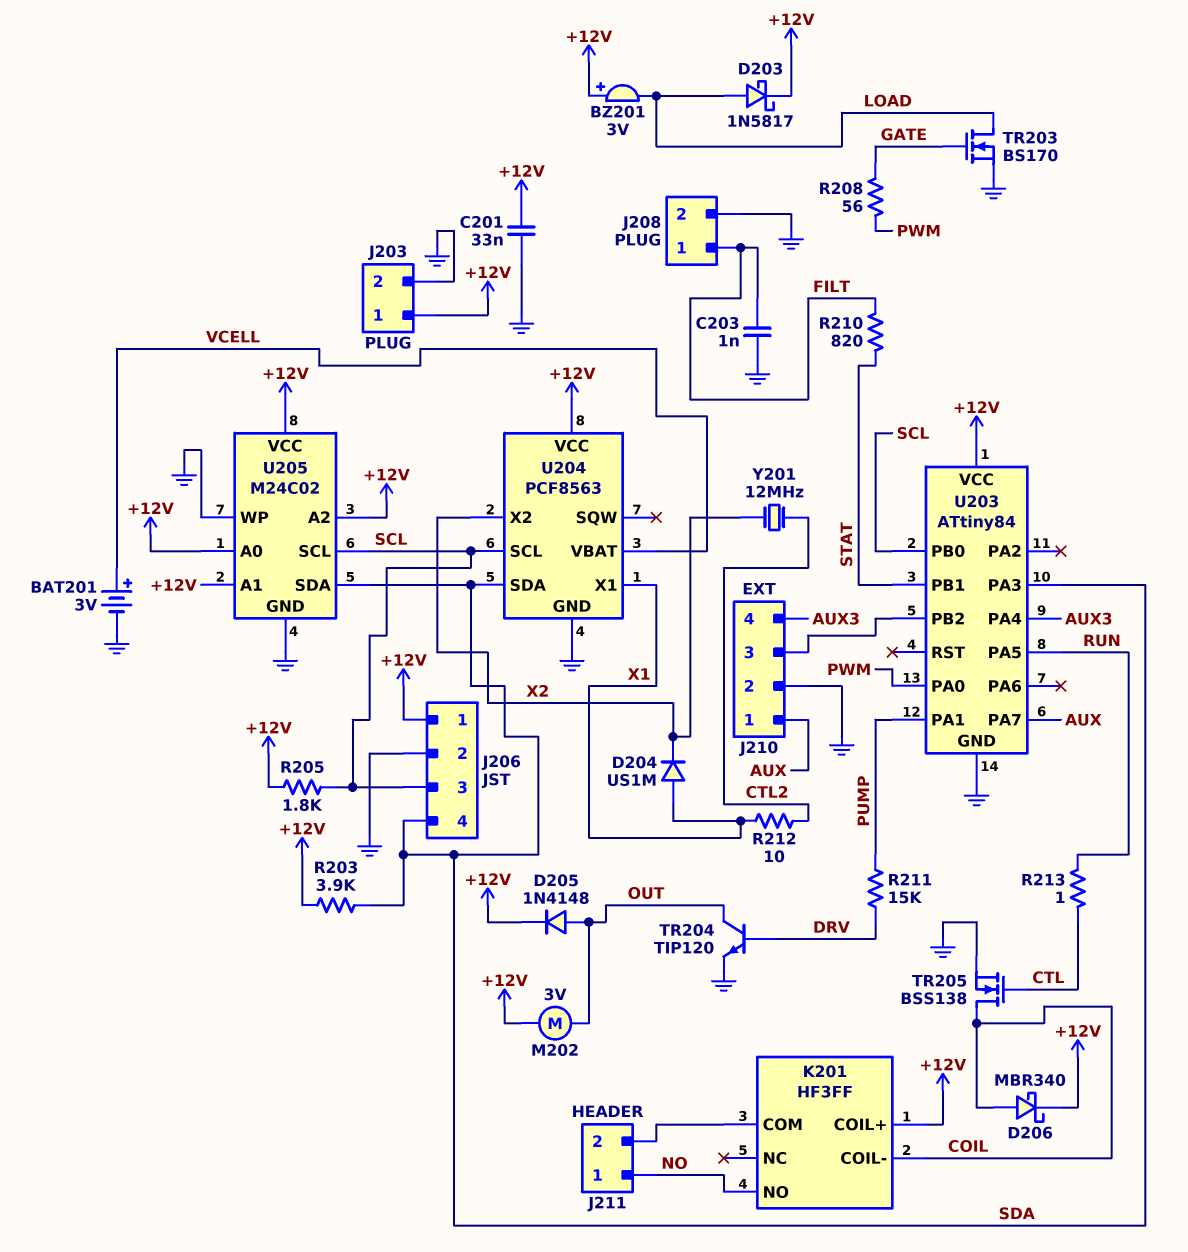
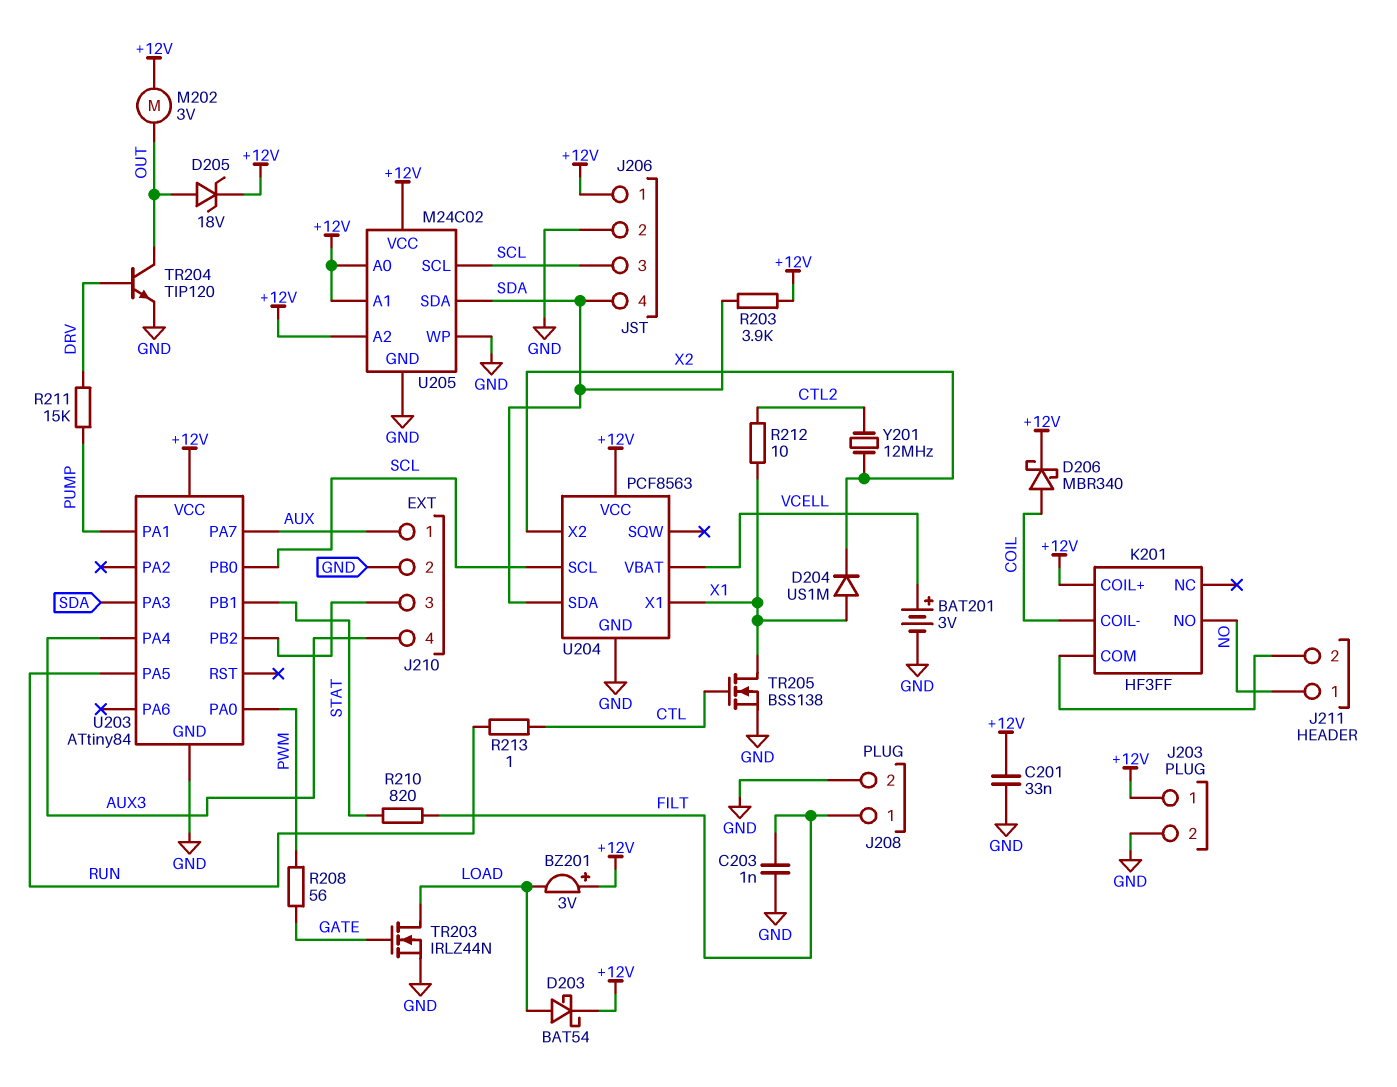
D203: schottky 1N5817 (A LOAD, K +12V) -> schottky BAT54 (A LOAD, K +12V)
D205: diode 1N4148 (A OUT, K +12V) -> zener 18V (A OUT, K +12V)
R205: 1.8k (+12V, SCL) -> none
TR203: NMOS BS170 (G GATE, D LOAD, S GND) -> NMOS IRLZ44N (G GATE, D LOAD, S GND)
TR205: NMOS BSS138 (G CTL, D COIL, S GND) -> NMOS BSS138 (G CTL, D X1, S GND)

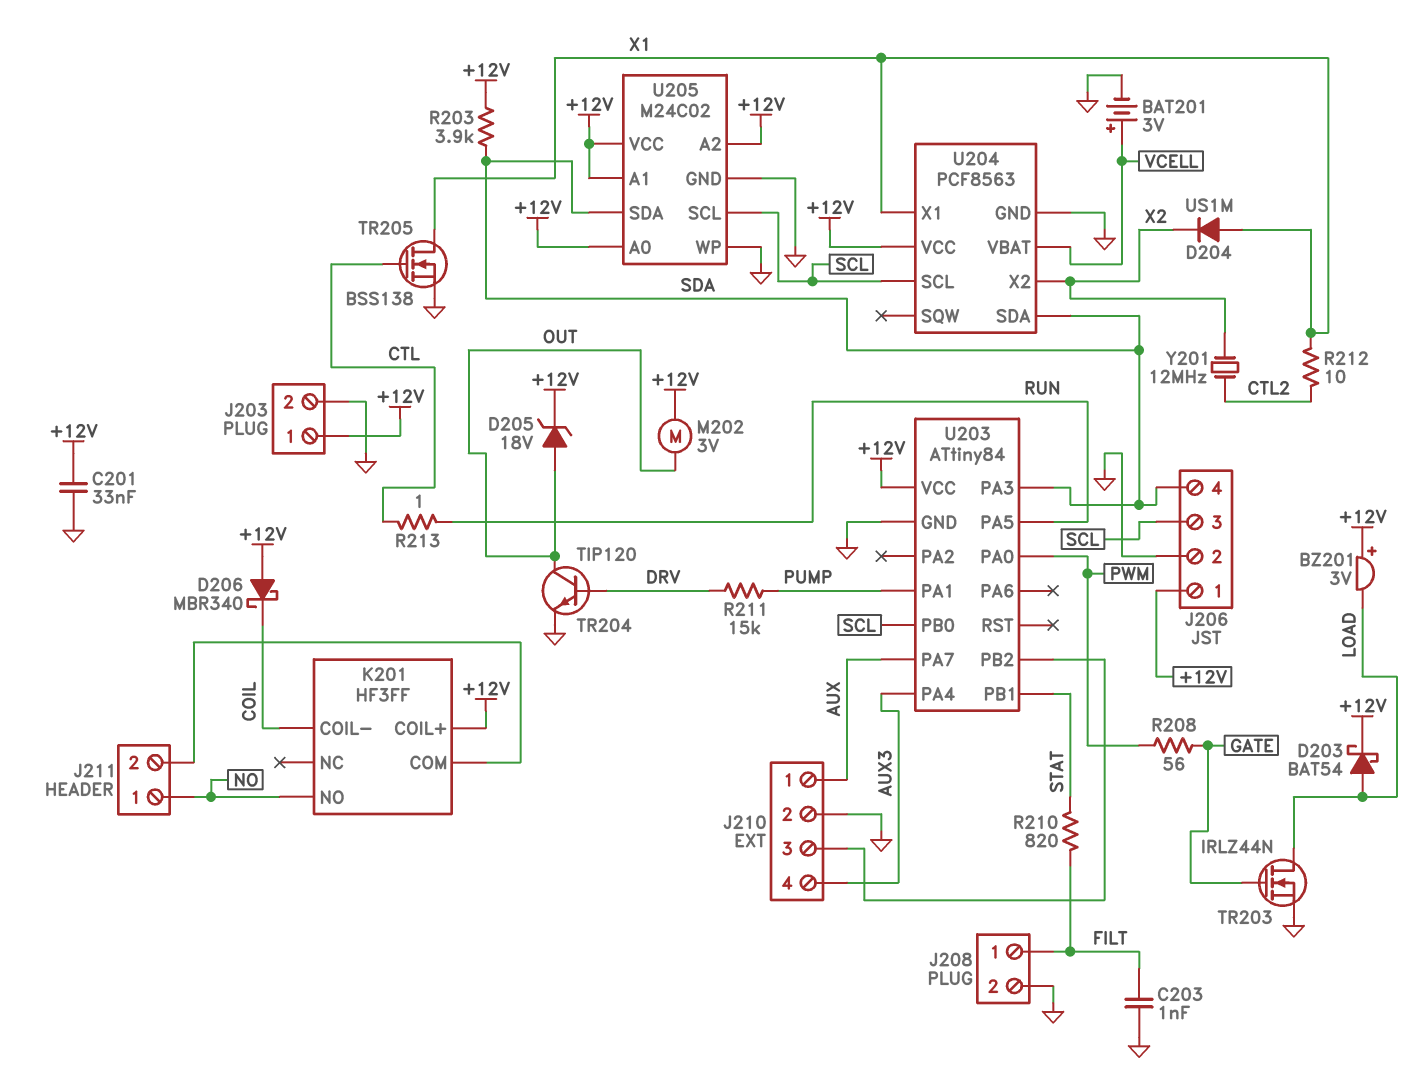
D206: schottky MBR340 (A COIL, K +12V) -> schottky MBR340 (A +12V, K COIL)

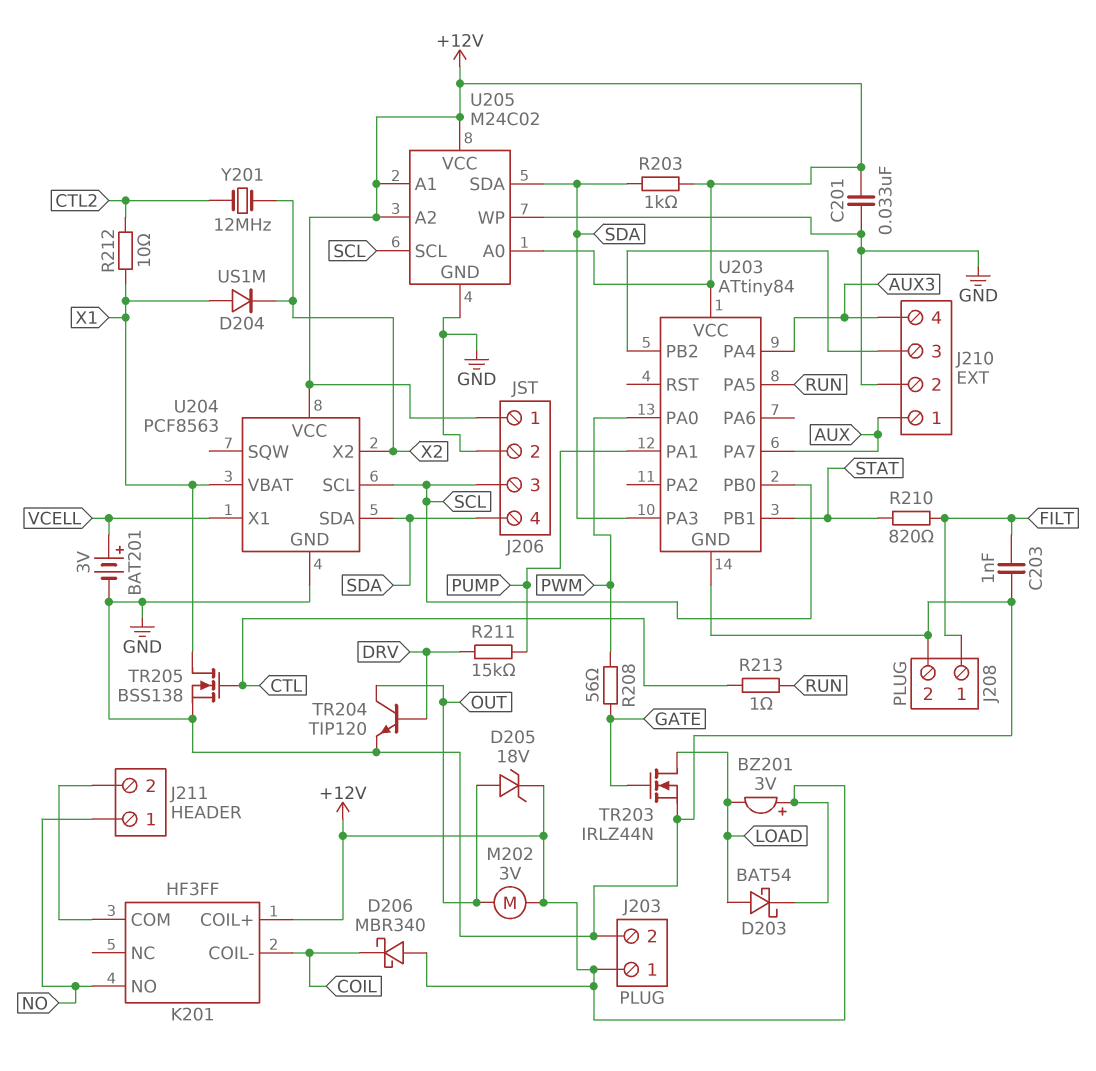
R203: 3.9k (+12V, SDA) -> 1k (+12V, SDA)
U204 pin VBAT: VCELL -> X1
U204 pin X1: X1 -> VCELL

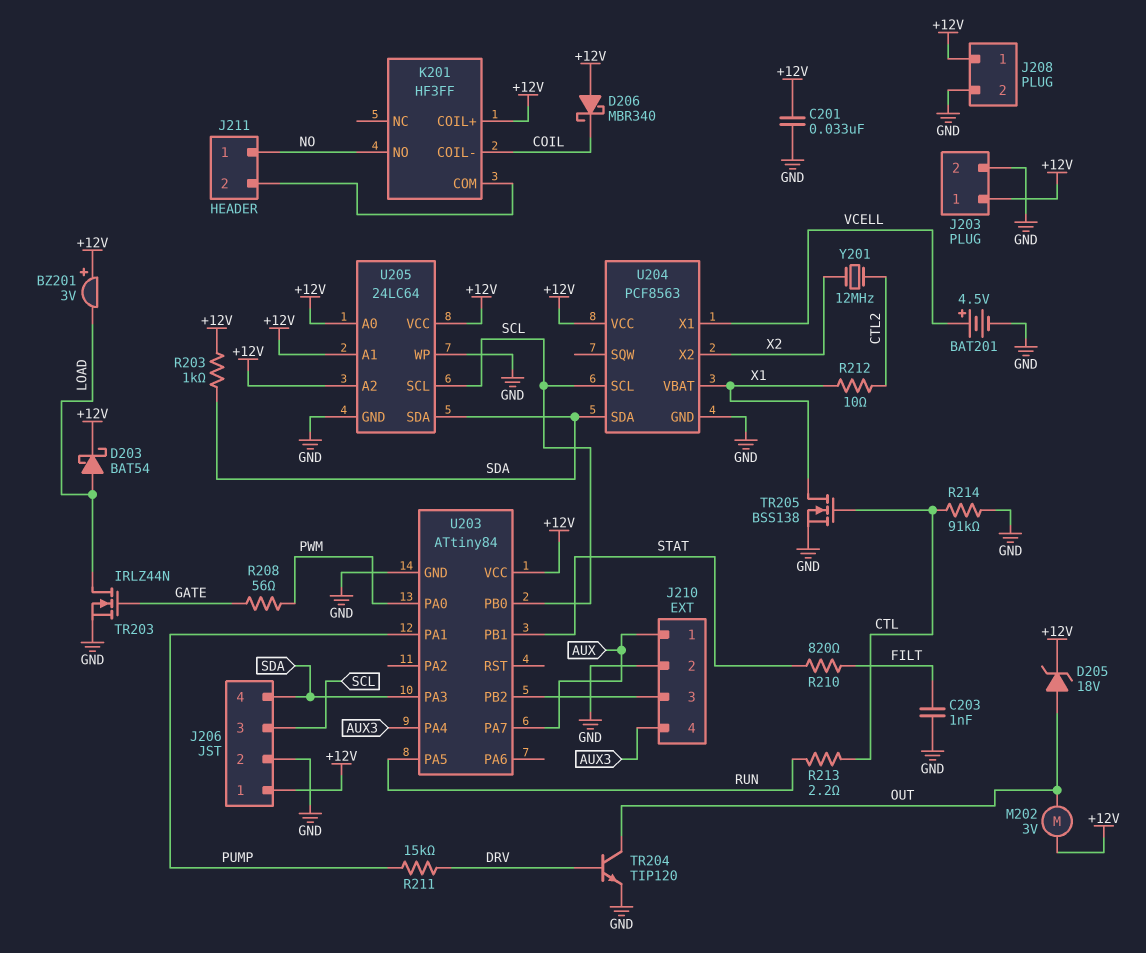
BAT201: 3V (plus VCELL, minus GND) -> 4.5V (plus VCELL, minus GND)
D204: diode US1M (A X1, K X2) -> none
J208 pin 1: FILT -> +12V
R213: 1 (CTL, RUN) -> 2.2 (CTL, RUN)
R214: none -> 91k (CTL, GND)
U205: M24C02 -> 24LC64

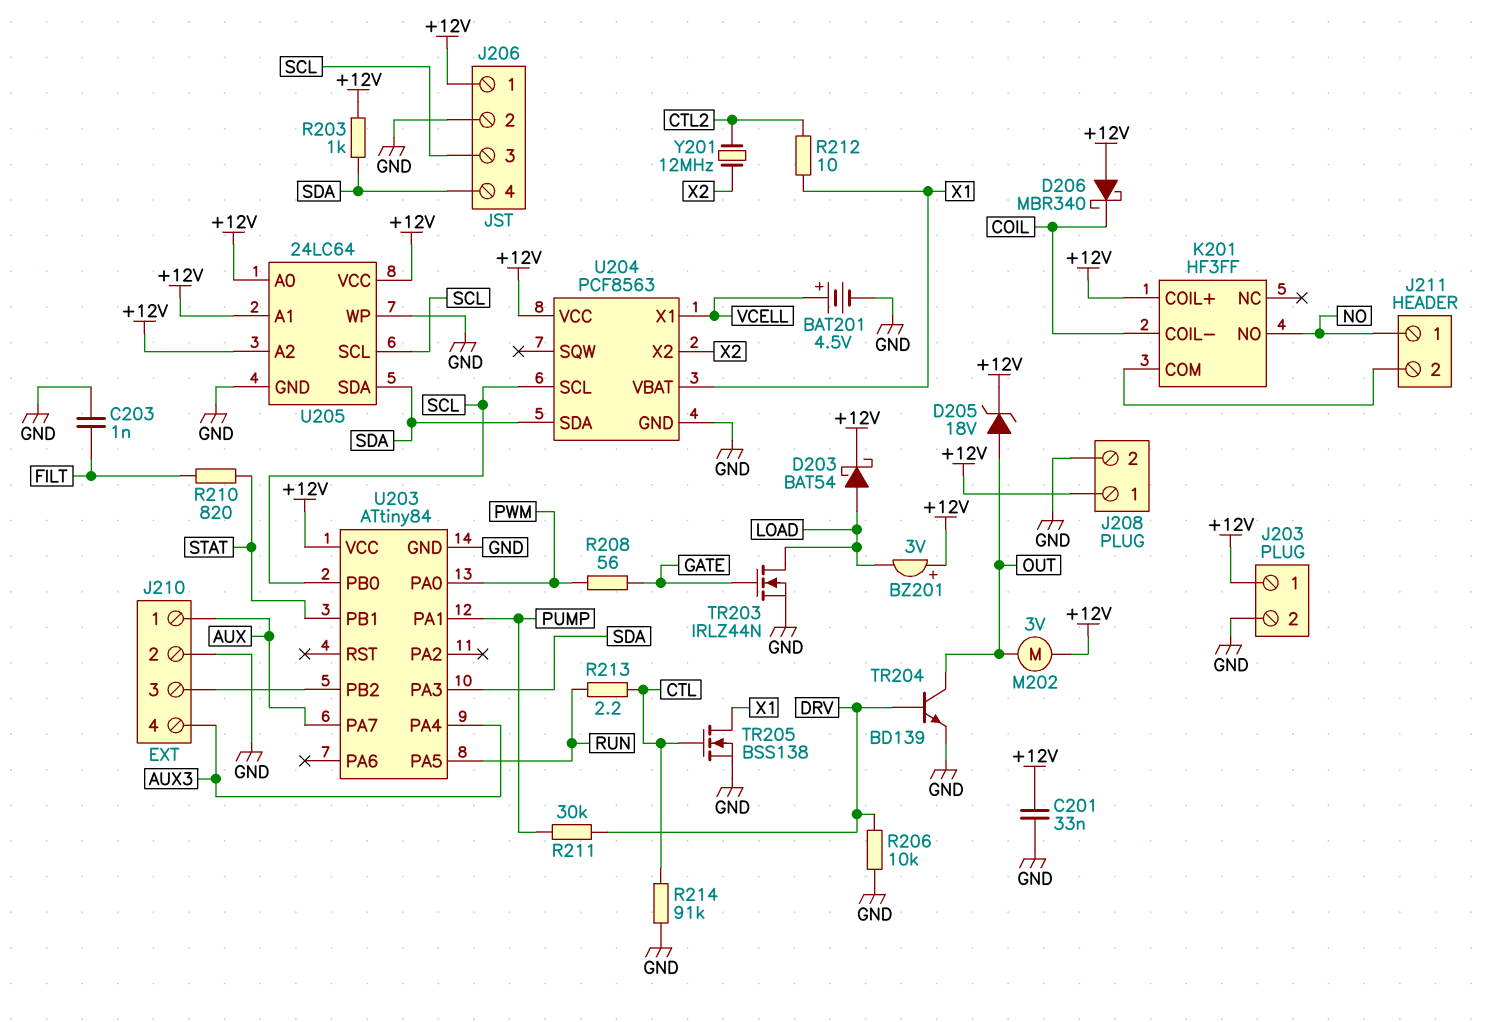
R206: none -> 10k (DRV, GND)
R211: 15k (DRV, PUMP) -> 30k (DRV, PUMP)
TR204: NPN TIP120 (B DRV, C OUT, E GND) -> NPN BD139 (B DRV, C OUT, E GND)

